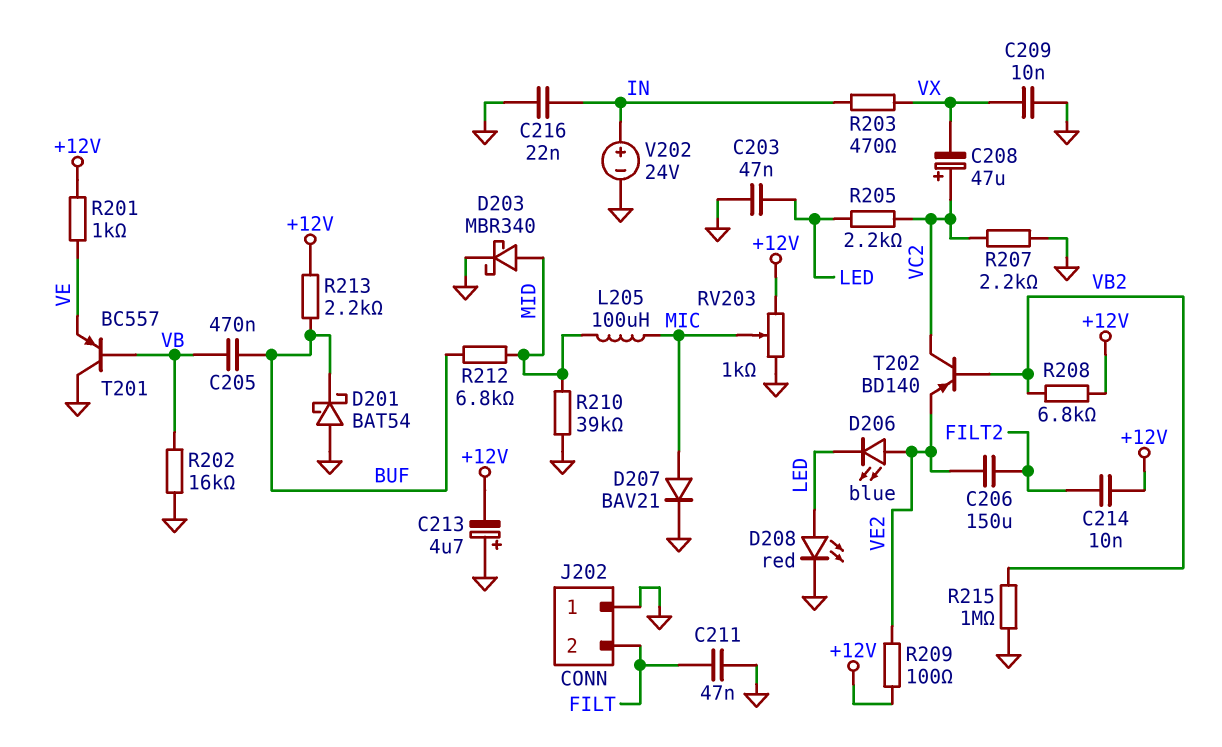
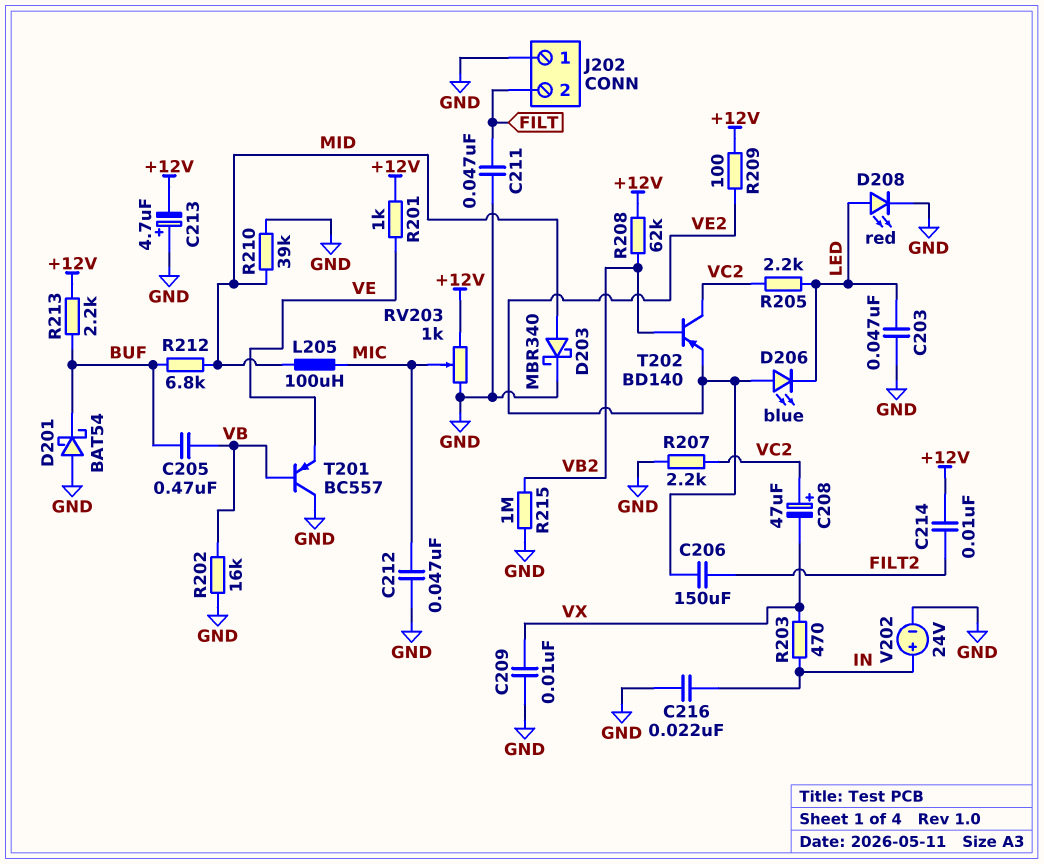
C212: none -> 47nF (GND, MIC)
D207: diode BAV21 (A MIC, K GND) -> none
R208: 6.8k (+12V, VB2) -> 62k (+12V, VB2)

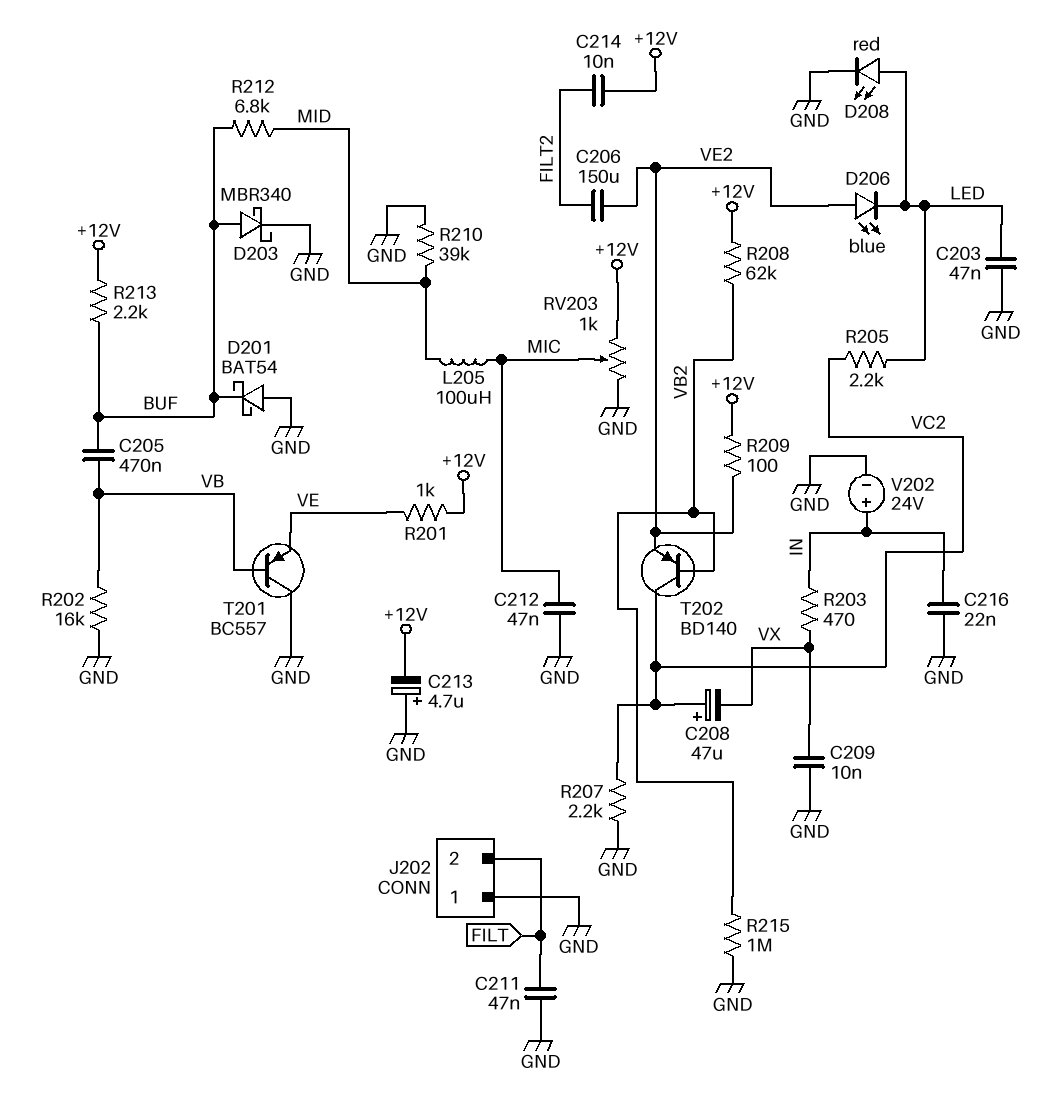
D203: schottky MBR340 (A MID, K GND) -> schottky MBR340 (A BUF, K GND)

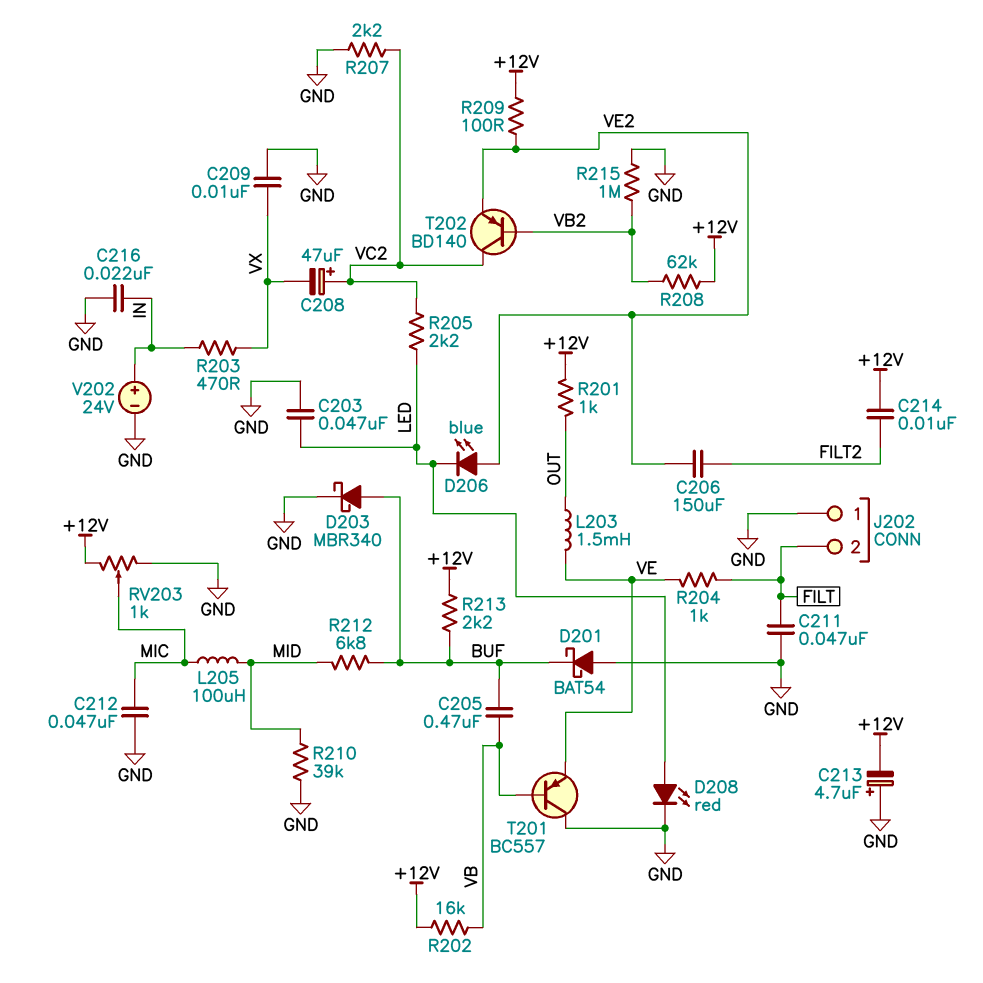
L203: none -> 1.5mH (OUT, VE)
R201: 1k (+12V, VE) -> 1k (+12V, OUT)
R202: 16k (GND, VB) -> 16k (+12V, VB)
R204: none -> 1k (FILT, VE)

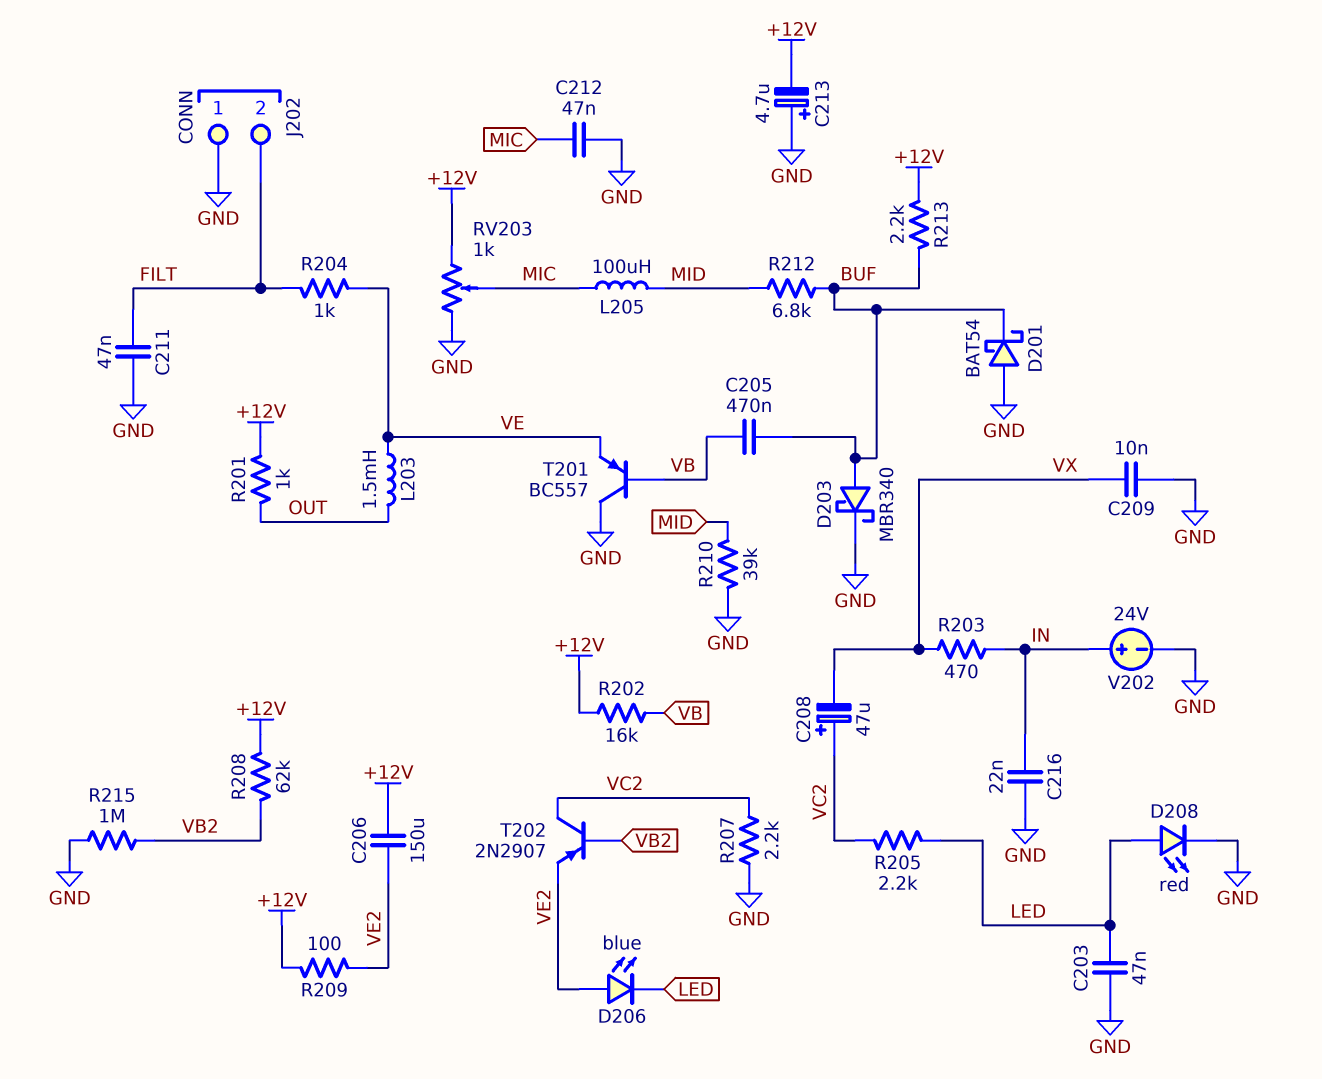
C206: 150uF (FILT2, VE2) -> 150uF (+12V, VE2)
C214: 10nF (+12V, FILT2) -> none
T202: PNP BD140 (B VB2, C VC2, E VE2) -> PNP 2N2907 (B VB2, C VC2, E VE2)

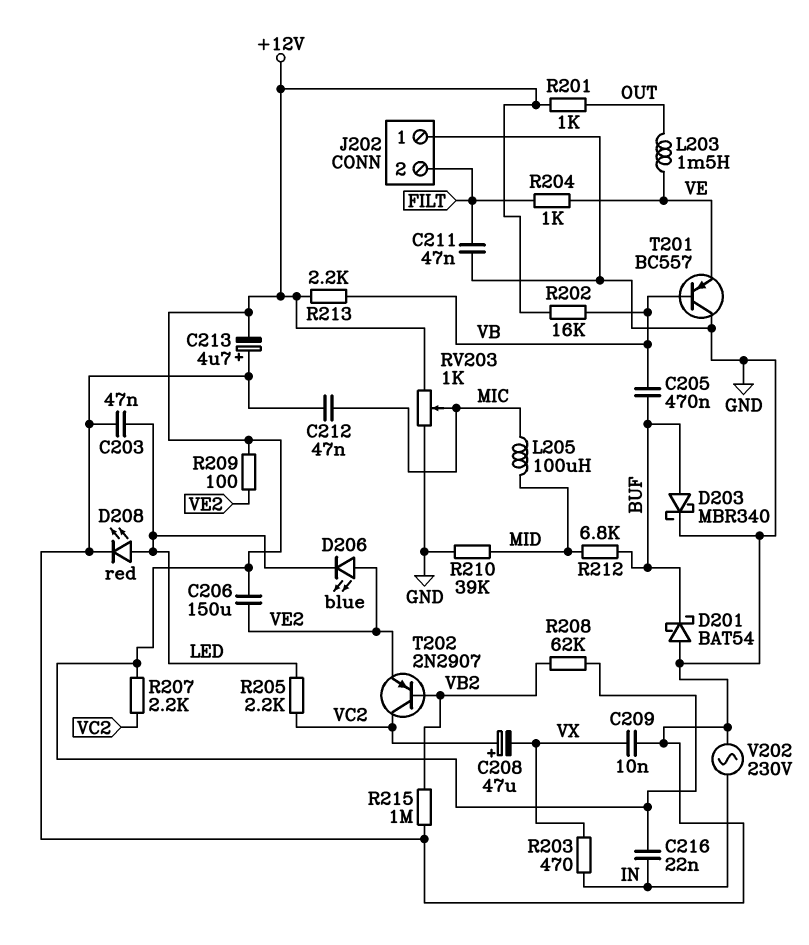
C216: 22nF (GND, IN) -> 22nF (+12V, IN)
R207: 2.2k (GND, VC2) -> 2.2k (+12V, VC2)
R213: 2.2k (+12V, BUF) -> 2.2k (+12V, VB)
V202: 24V (plus IN, minus GND) -> AC 230V (GND, IN)

